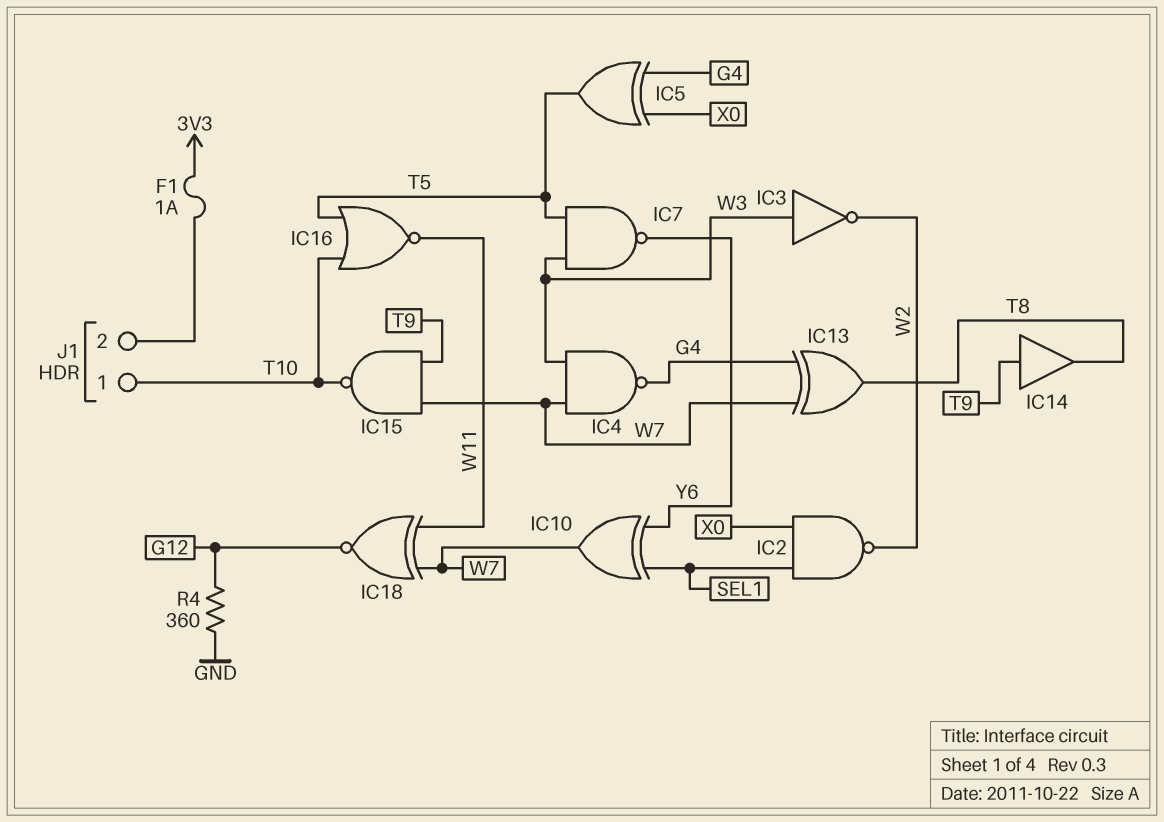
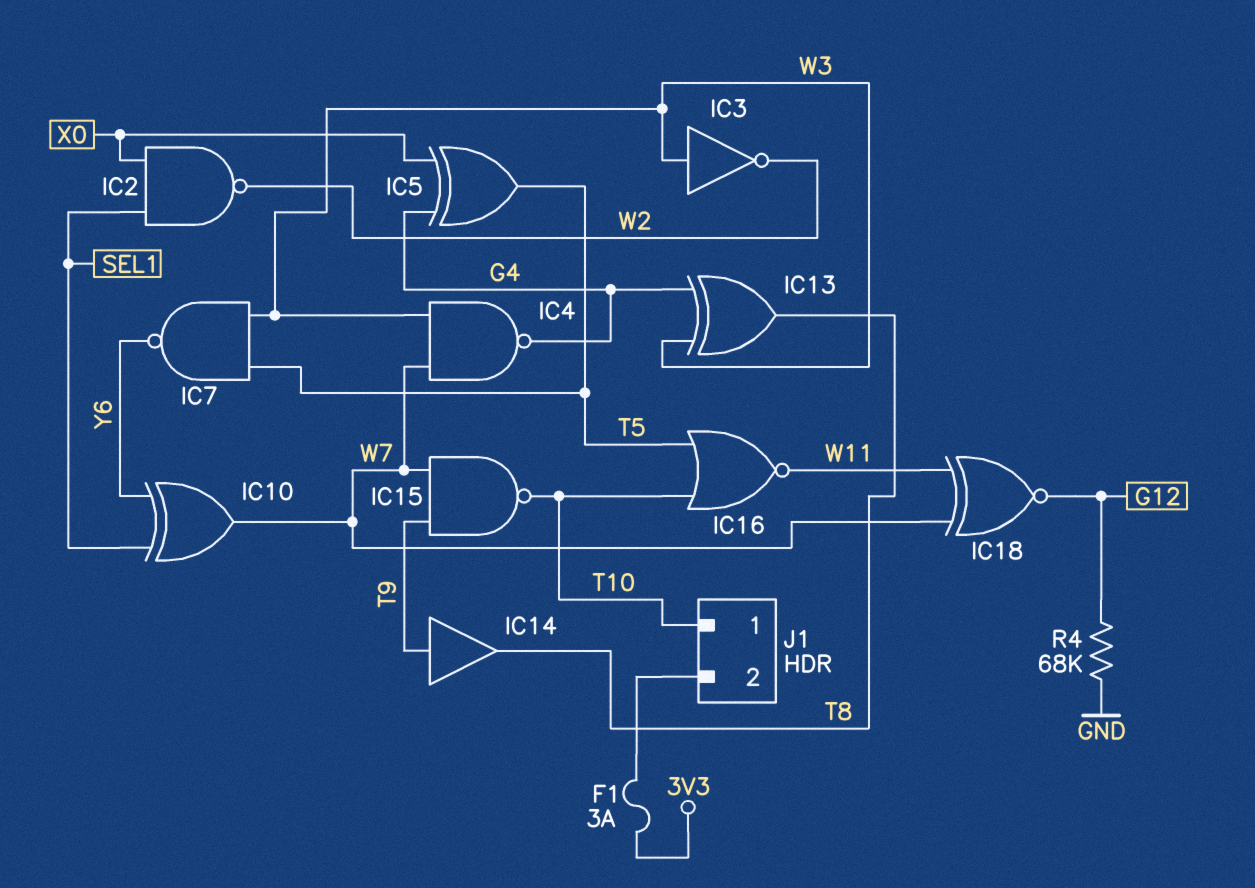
F1: 1A (3V3, J1/2) -> 3A (3V3, J1/2)
IC13: XOR (in G4, in W7, out T8) -> XOR (in G4, in W3, out T8)
R4: 360 (G12, GND) -> 68k (G12, GND)

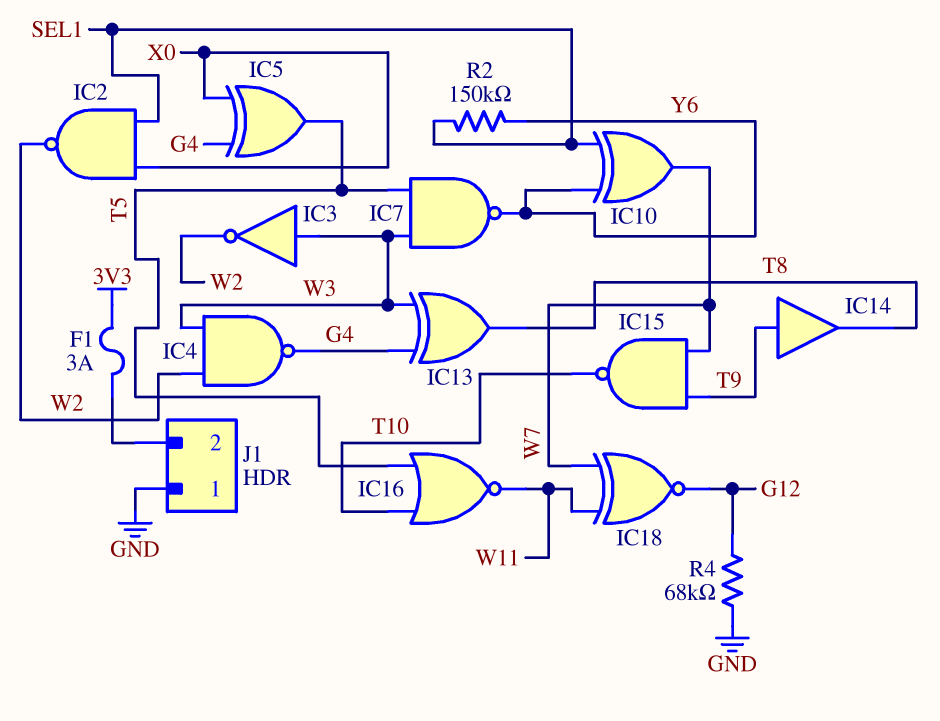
IC4: NAND (in W3, in W7, out G4) -> NAND (in W2, in W3, out G4)
J1 pin 1: T10 -> GND
R2: none -> 150k (SEL1, Y6)

